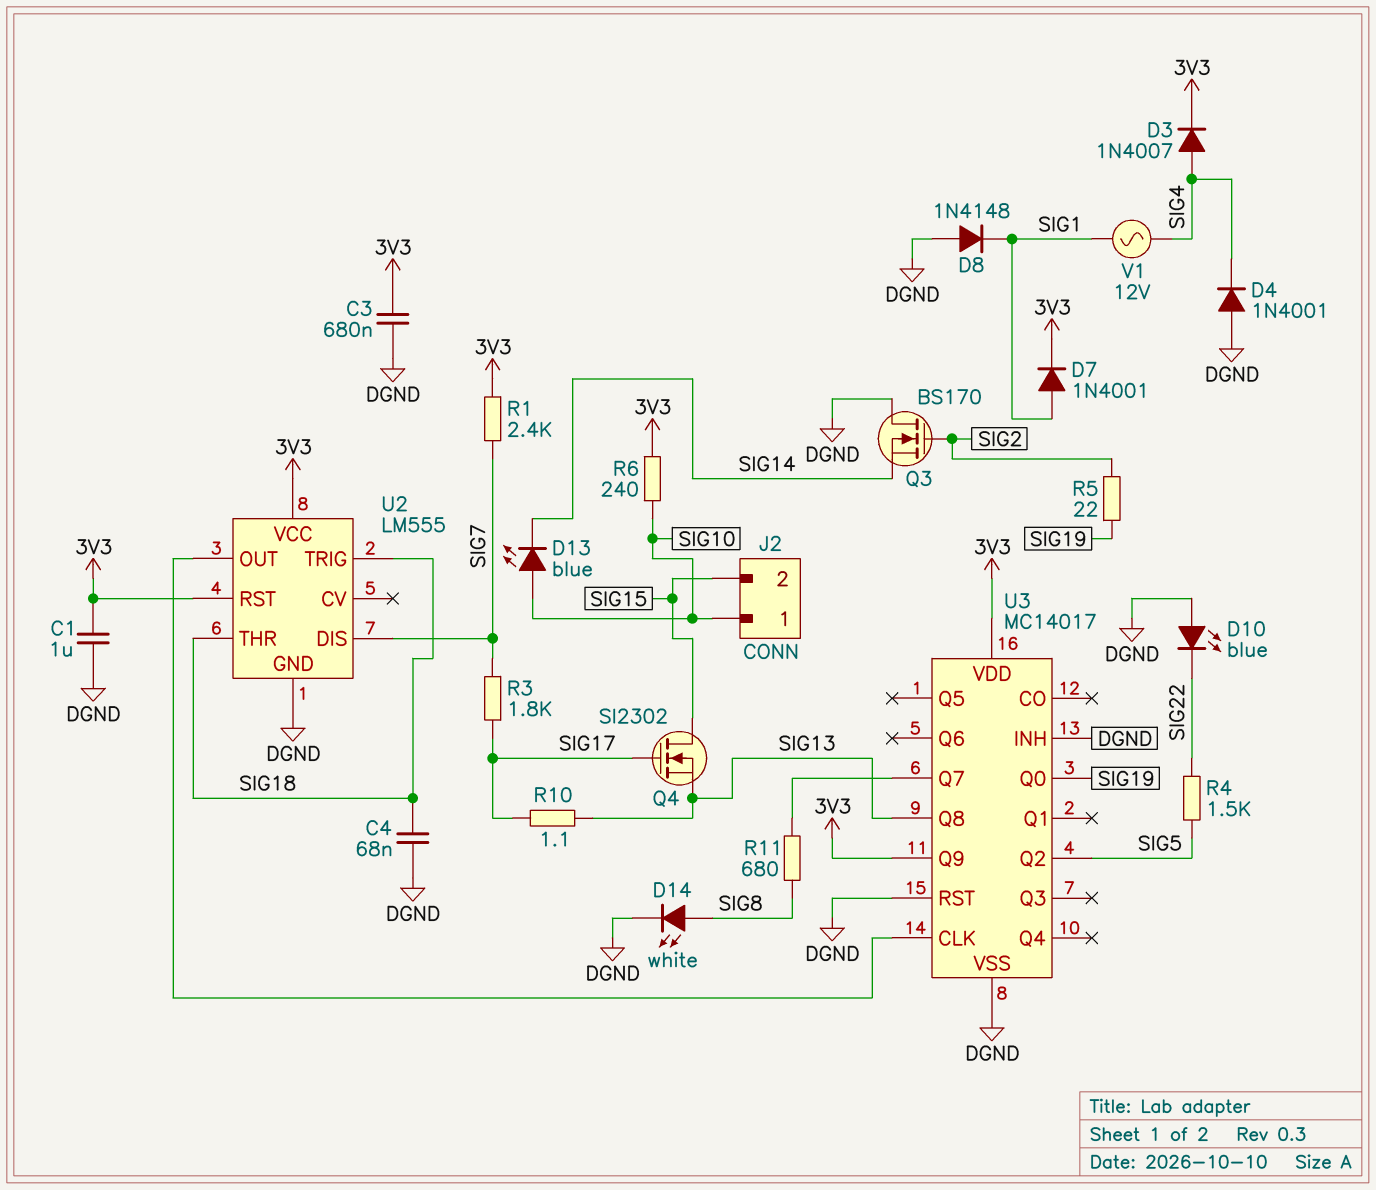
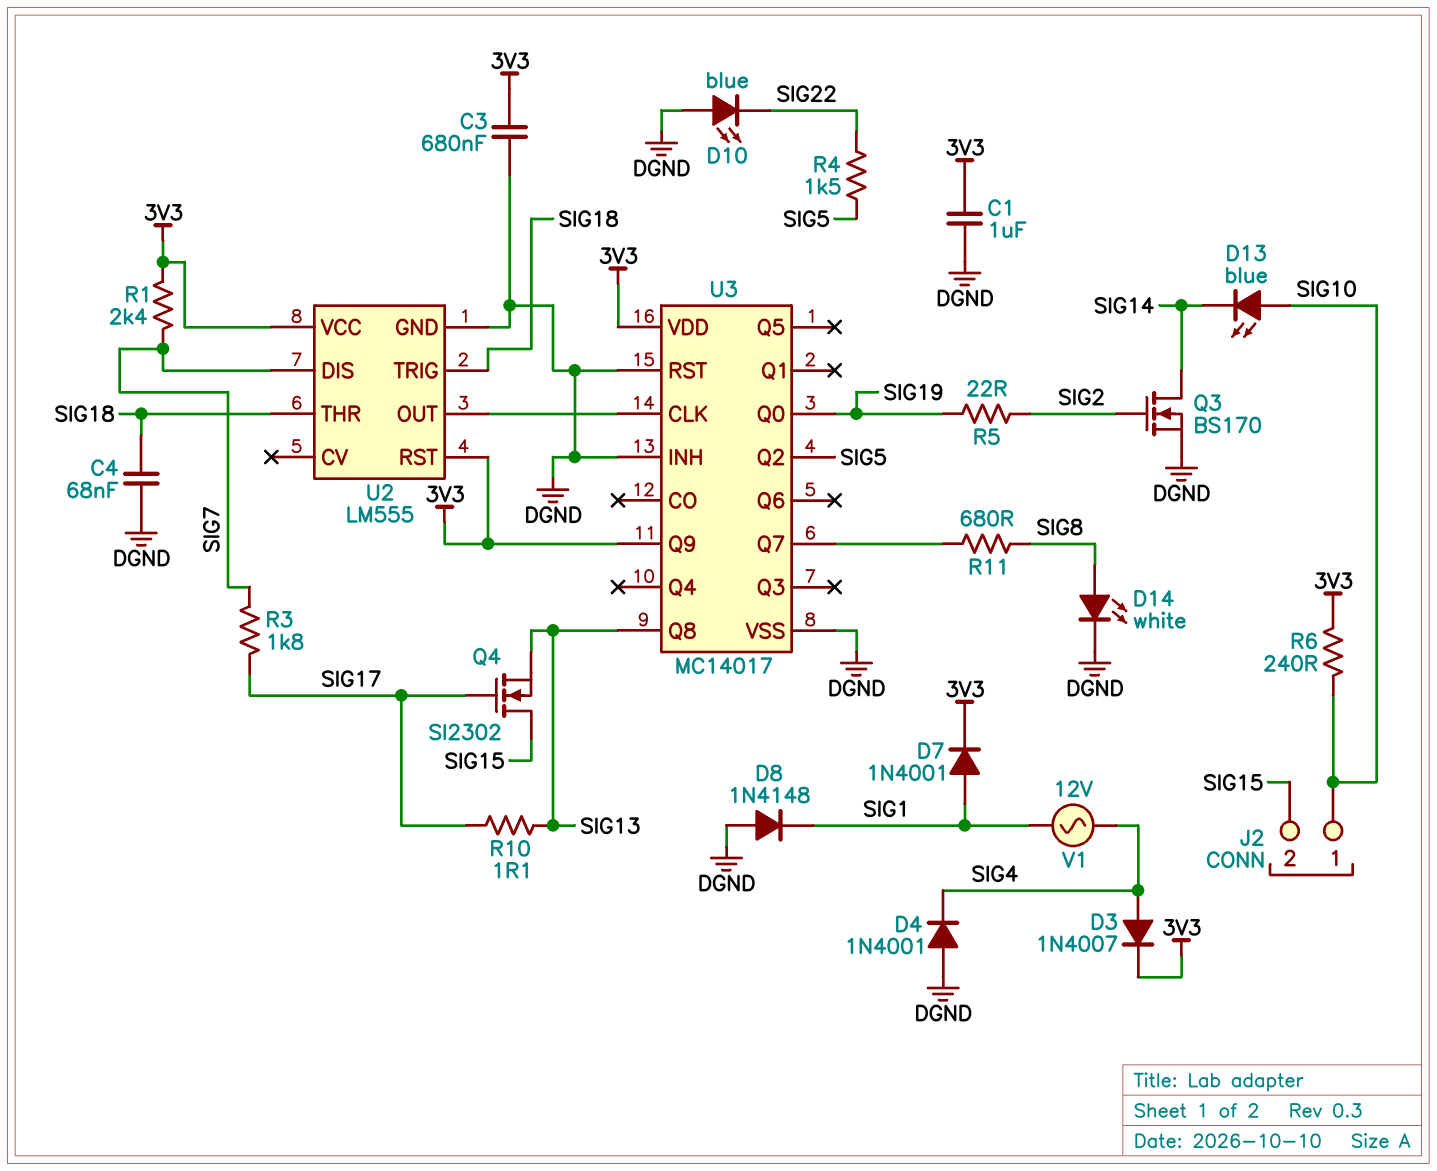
Q3: NMOS BS170 (G SIG2, D DGND, S SIG14) -> NMOS BS170 (G SIG2, D SIG14, S DGND)

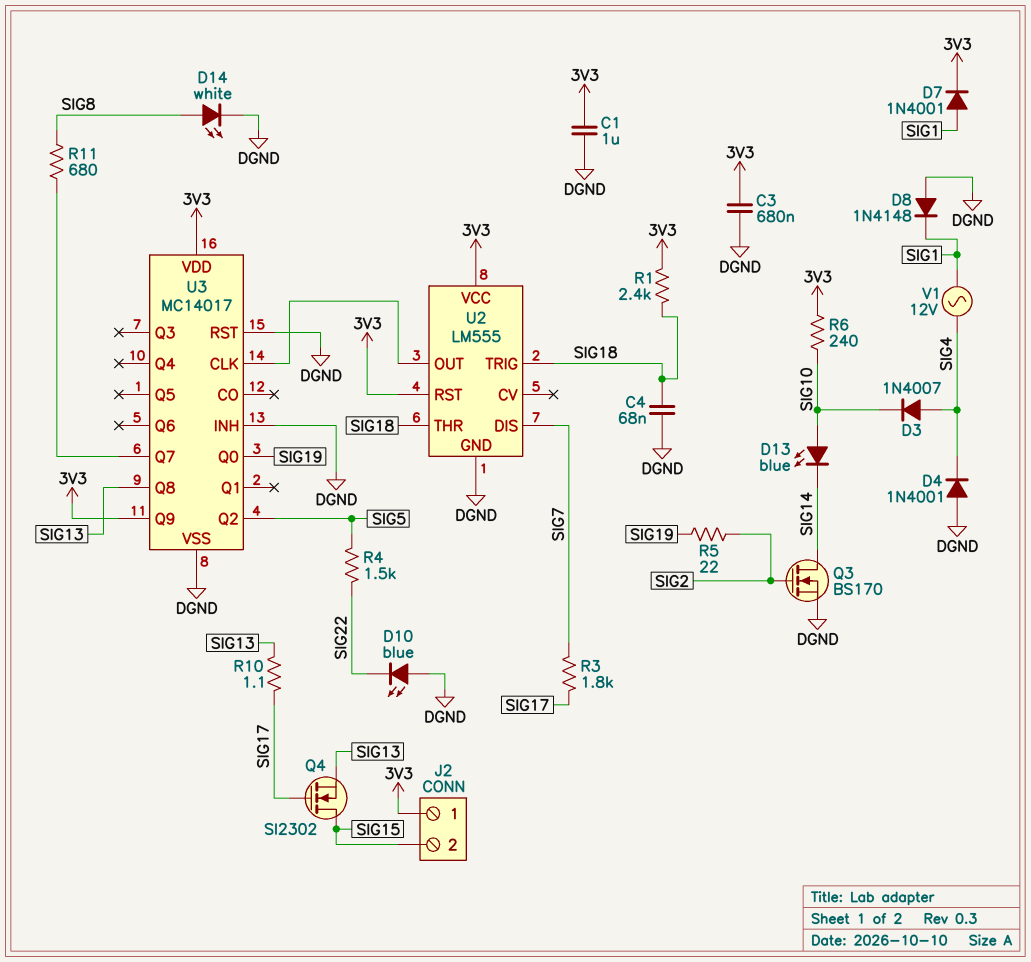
D3: diode 1N4007 (A SIG4, K 3V3) -> diode 1N4007 (A SIG4, K SIG10)
J2 pin 1: SIG10 -> 3V3
R1: 2.4k (3V3, SIG7) -> 2.4k (3V3, SIG18)

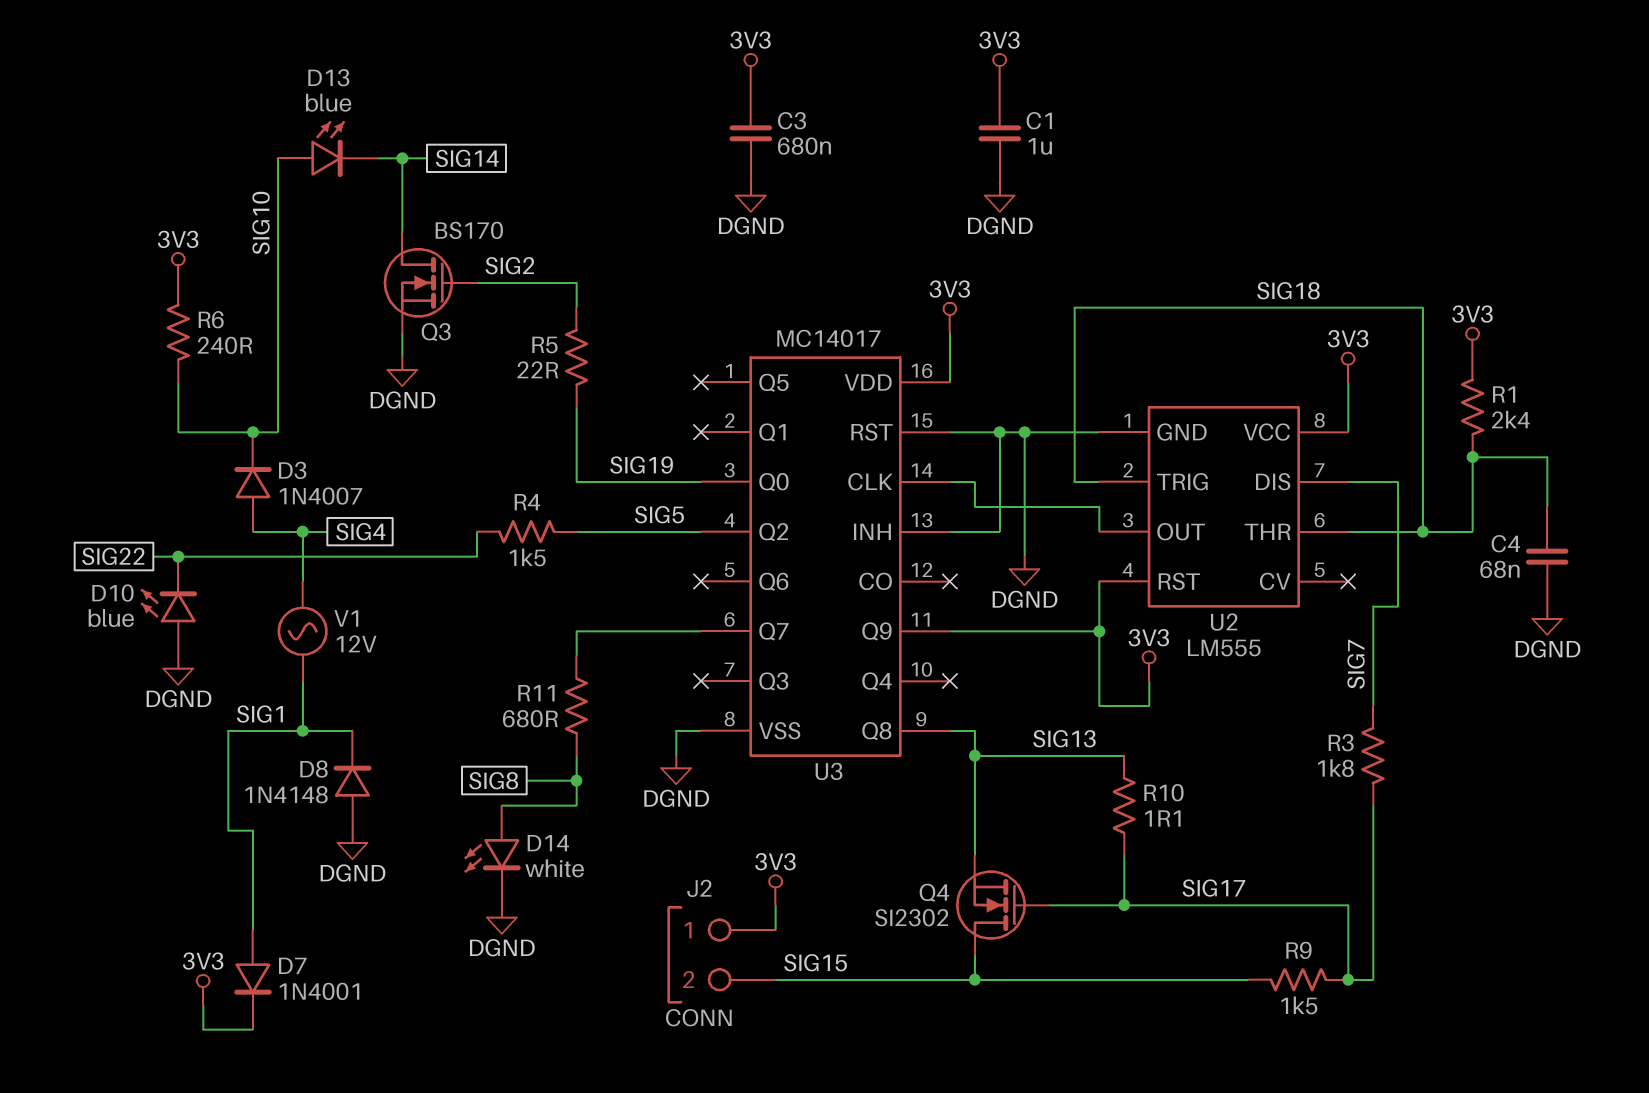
D4: diode 1N4001 (A DGND, K SIG4) -> none
R9: none -> 1.5k (SIG15, SIG17)

